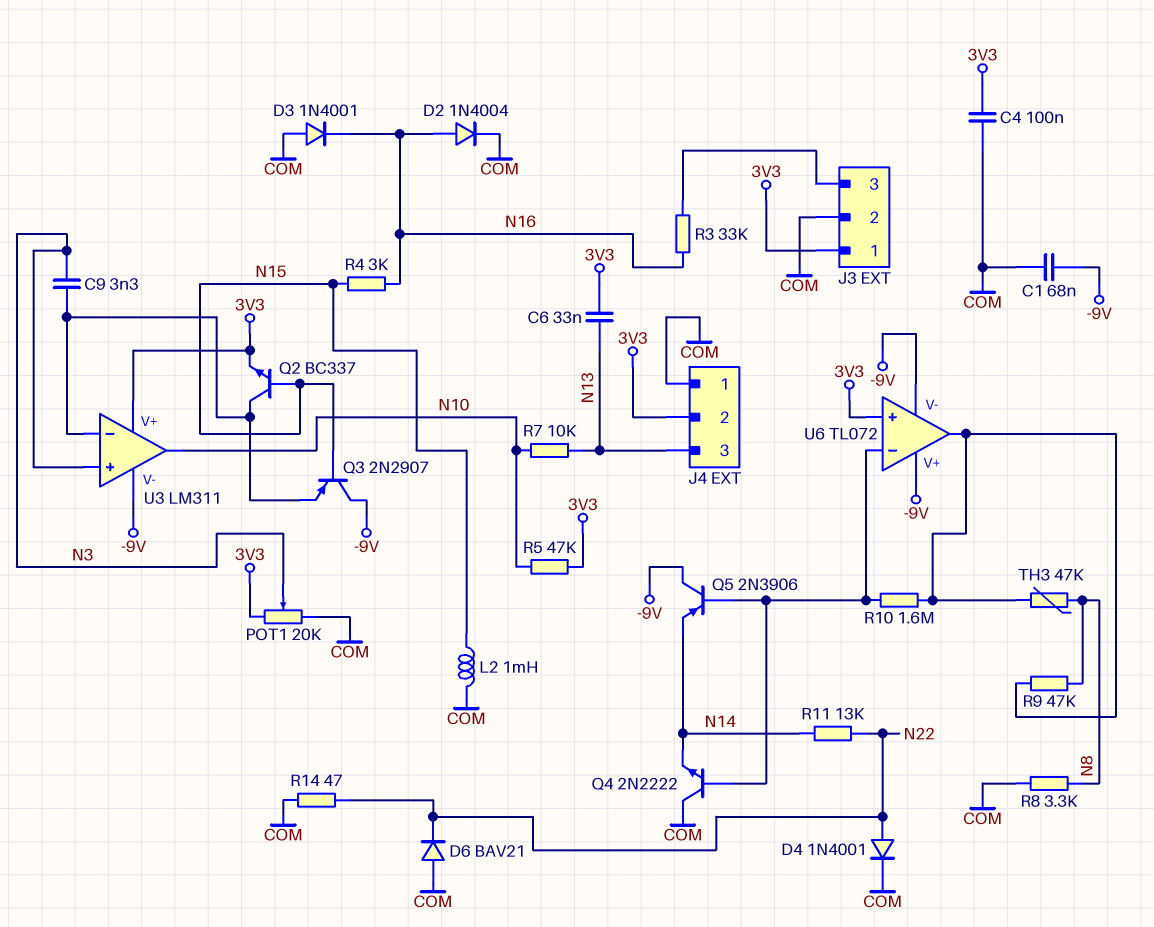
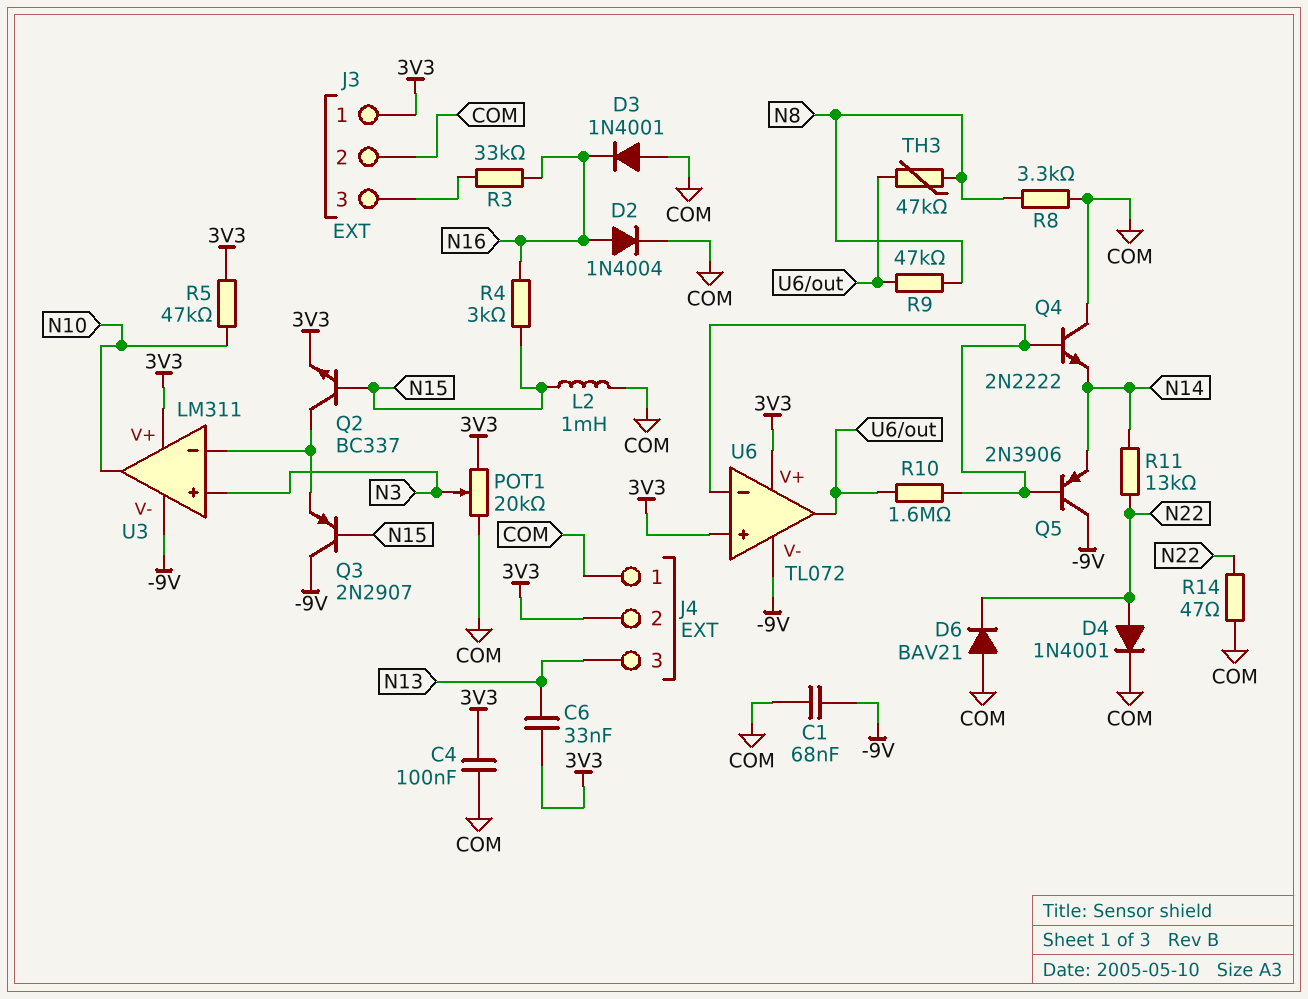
C9: 3.3nF (N3, U3/in-) -> none
R7: 10k (N10, N13) -> none
U6 pin V+: -9V -> 3V3

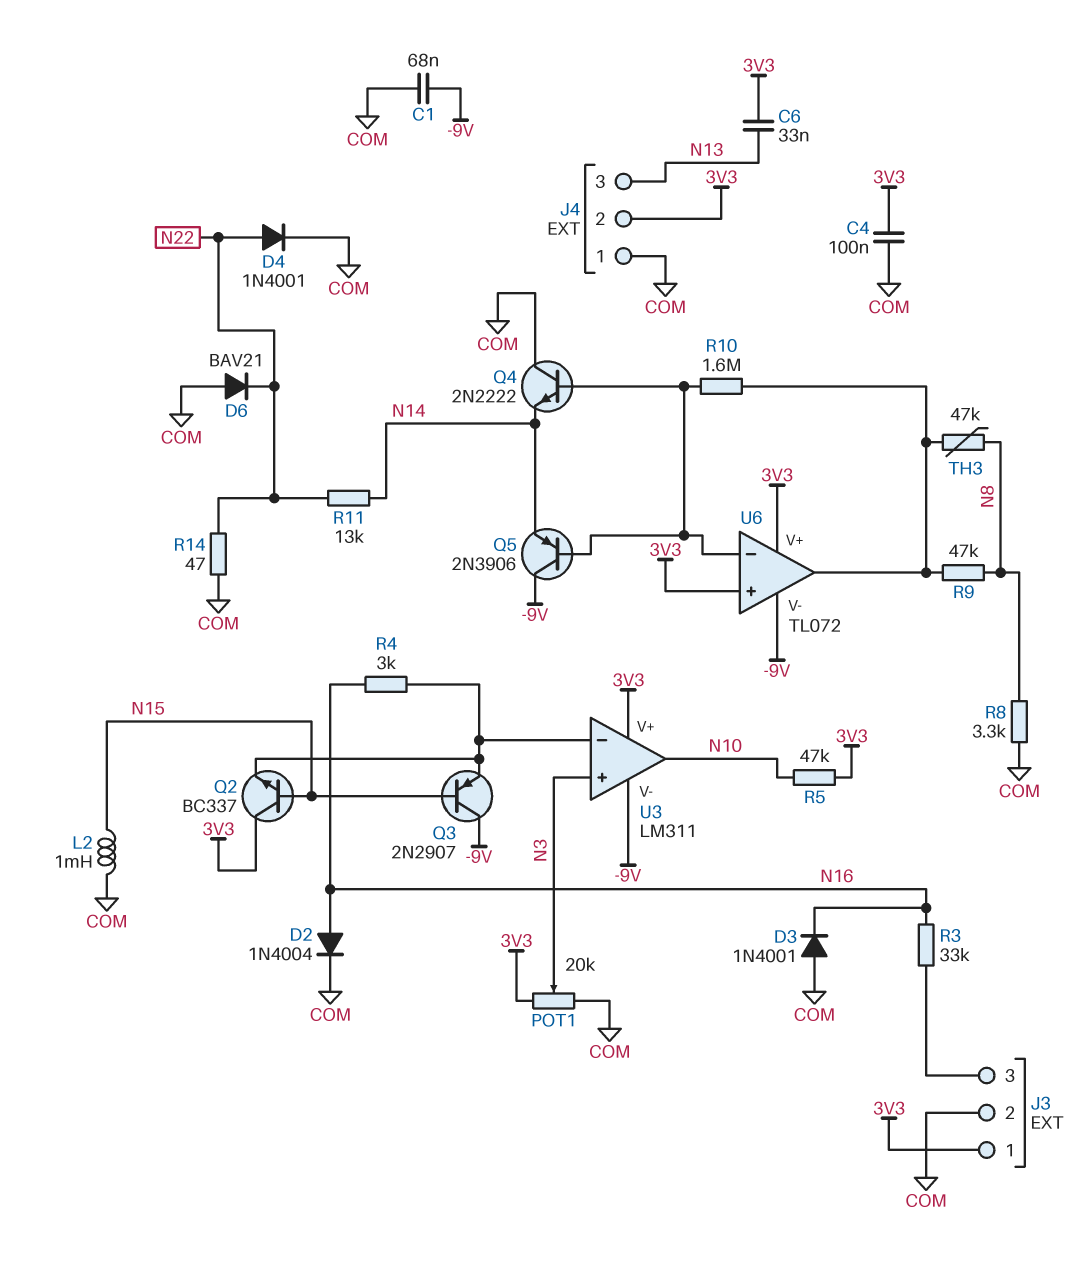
Q2: NPN BC337 (B N15, C U3/in-, E 3V3) -> NPN BC337 (B N15, C 3V3, E U3/in-)
R4: 3k (N15, N16) -> 3k (N16, U3/in-)

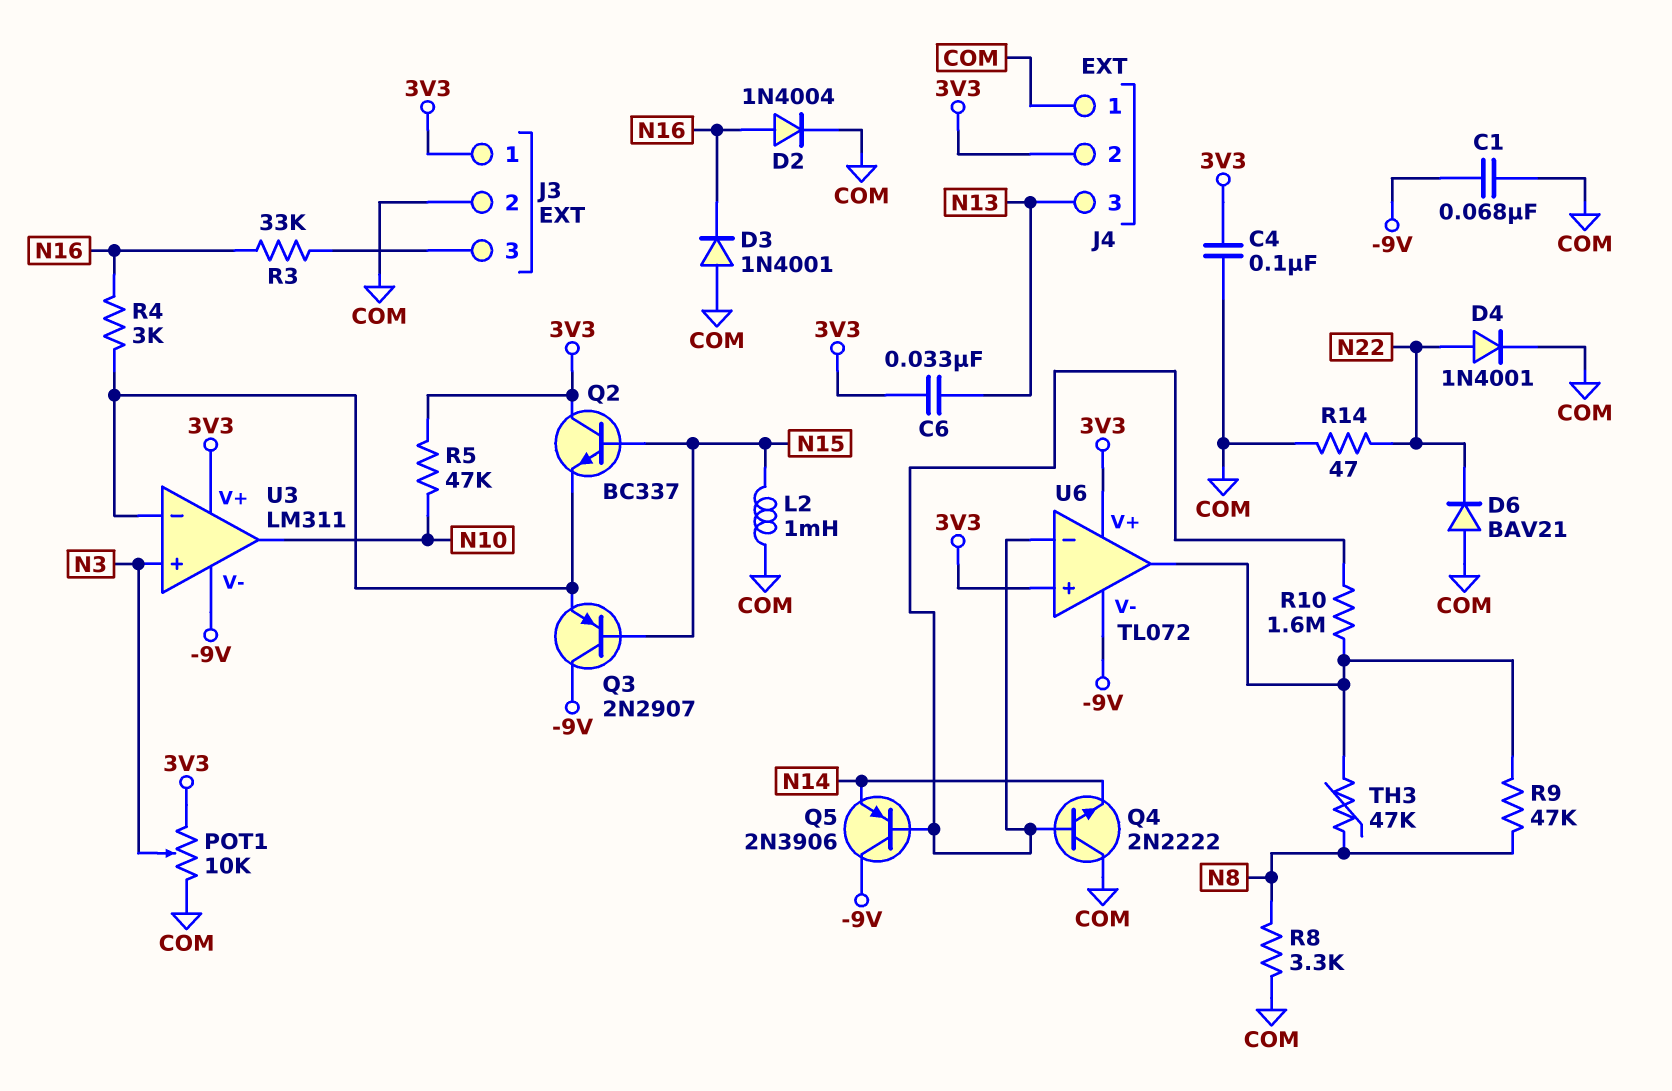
POT1: 20k (3V3, COM, wiper N3) -> 10k (3V3, COM, wiper N3)
R11: 13k (N14, N22) -> none

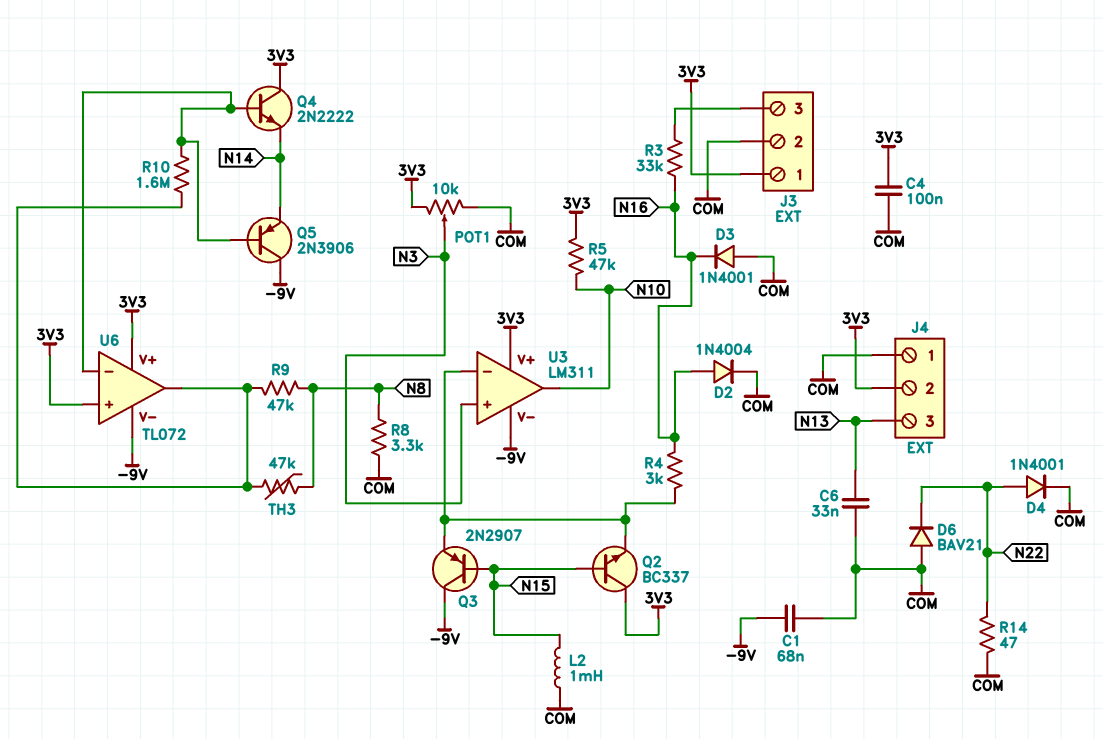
C6: 33nF (3V3, N13) -> 33nF (COM, N13)
Q4: NPN 2N2222 (B U6/in-, C COM, E N14) -> NPN 2N2222 (B U6/in-, C 3V3, E N14)

